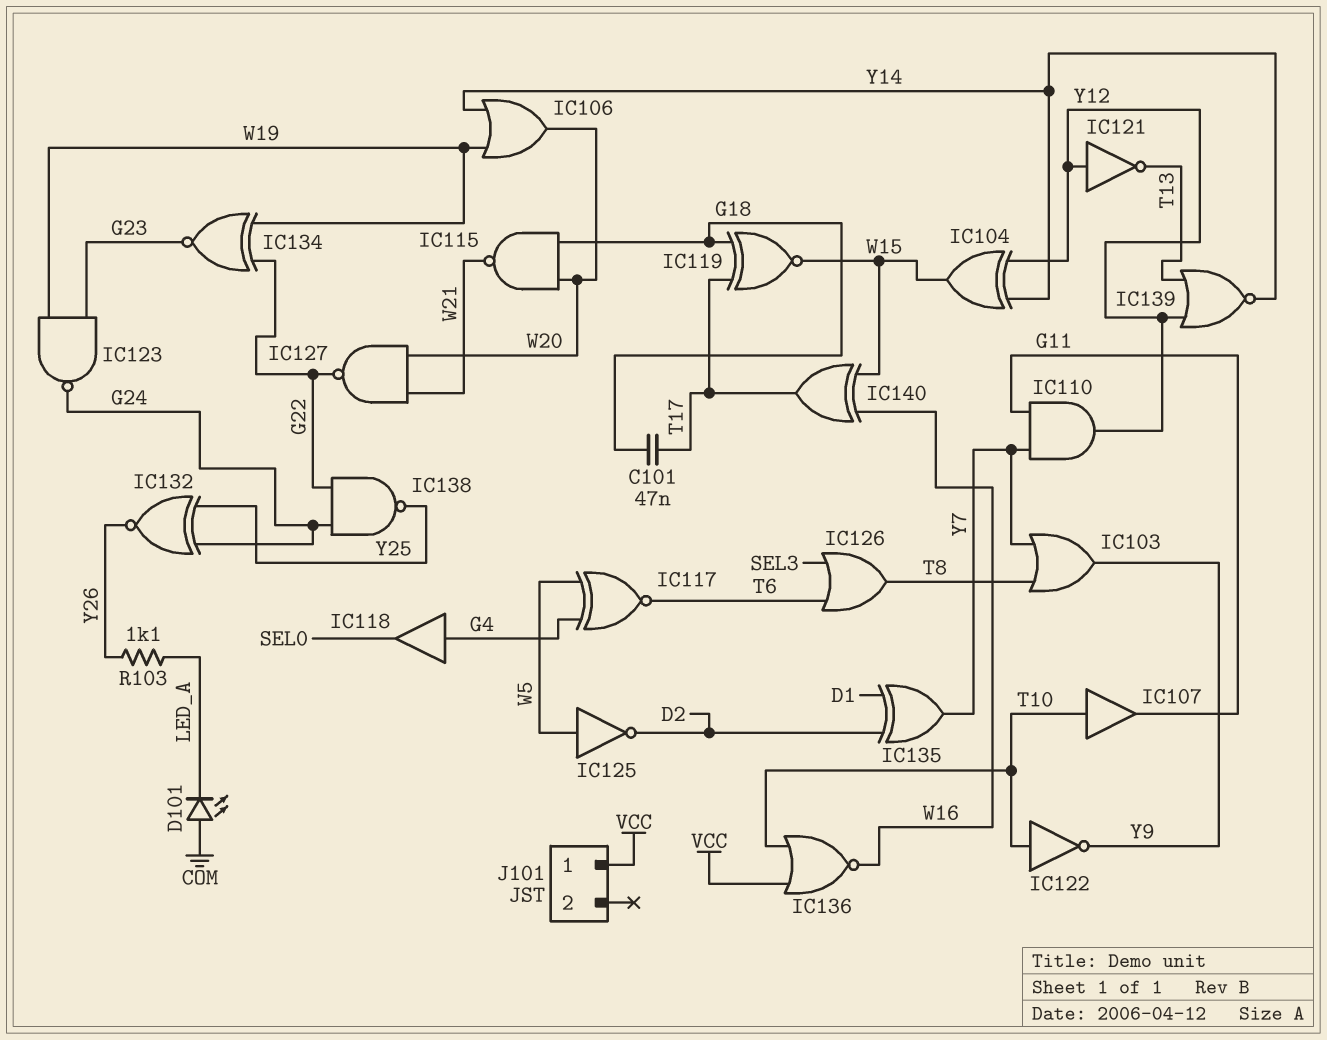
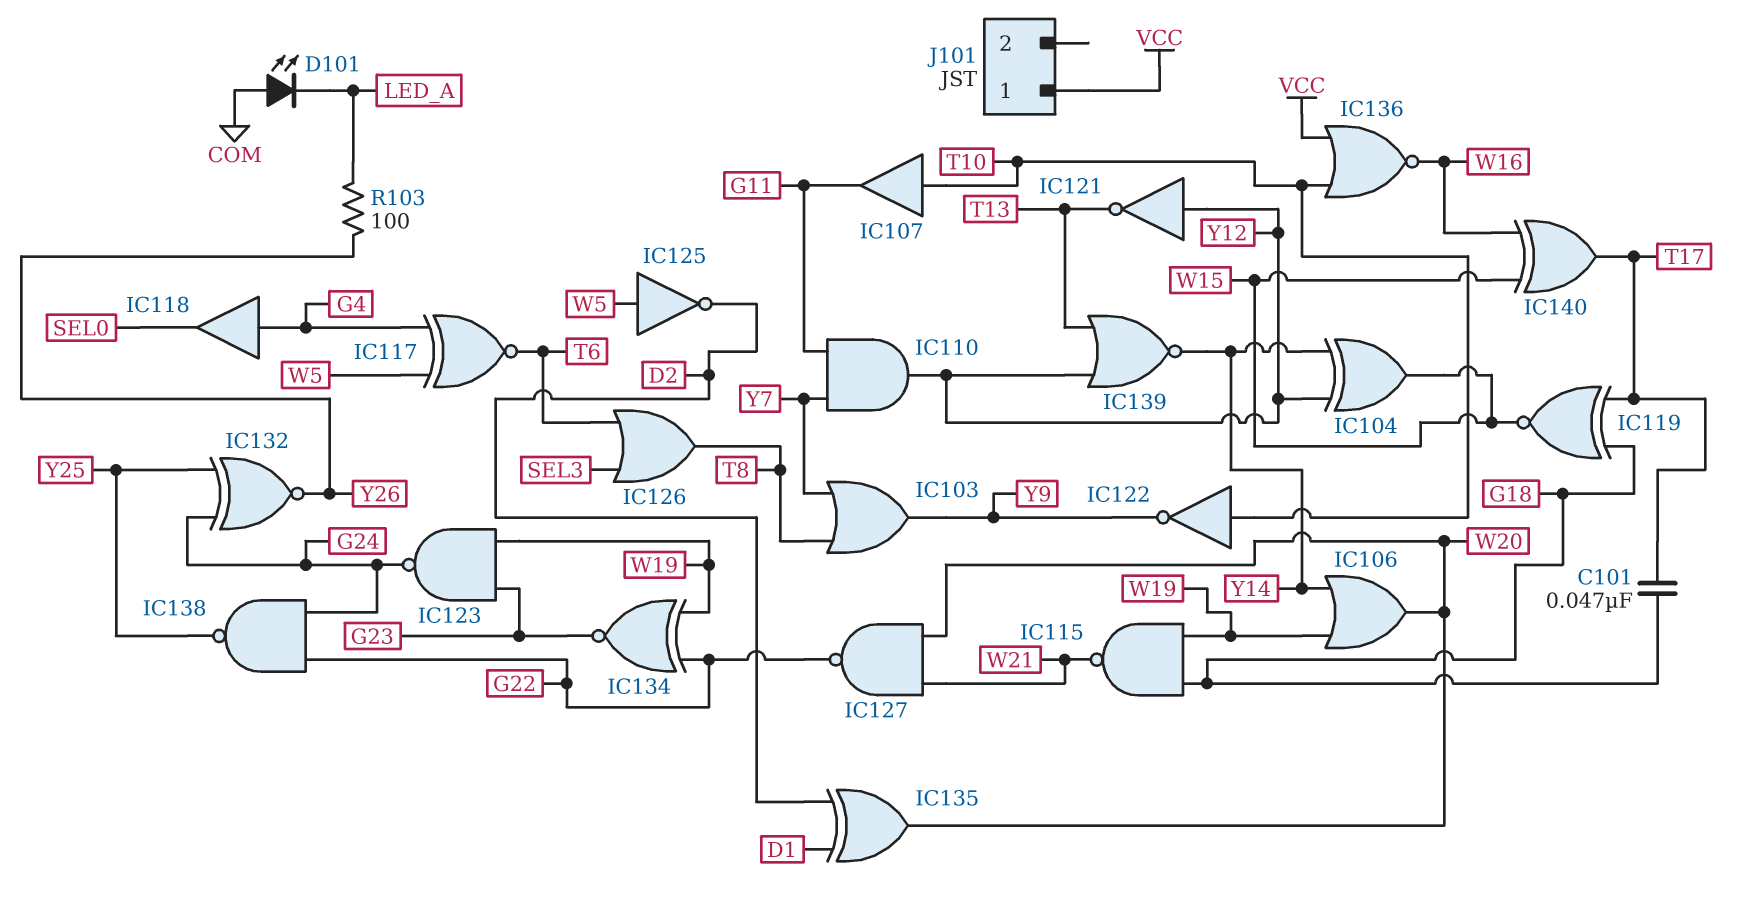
IC115: NAND (in G18, in W20, out W21) -> NAND (in G18, in W19, out W21)
IC135: XOR (in D1, in D2, out Y7) -> XOR (in D1, in D2, out W20)
R103: 1.1k (LED_A, Y26) -> 100 (LED_A, Y26)

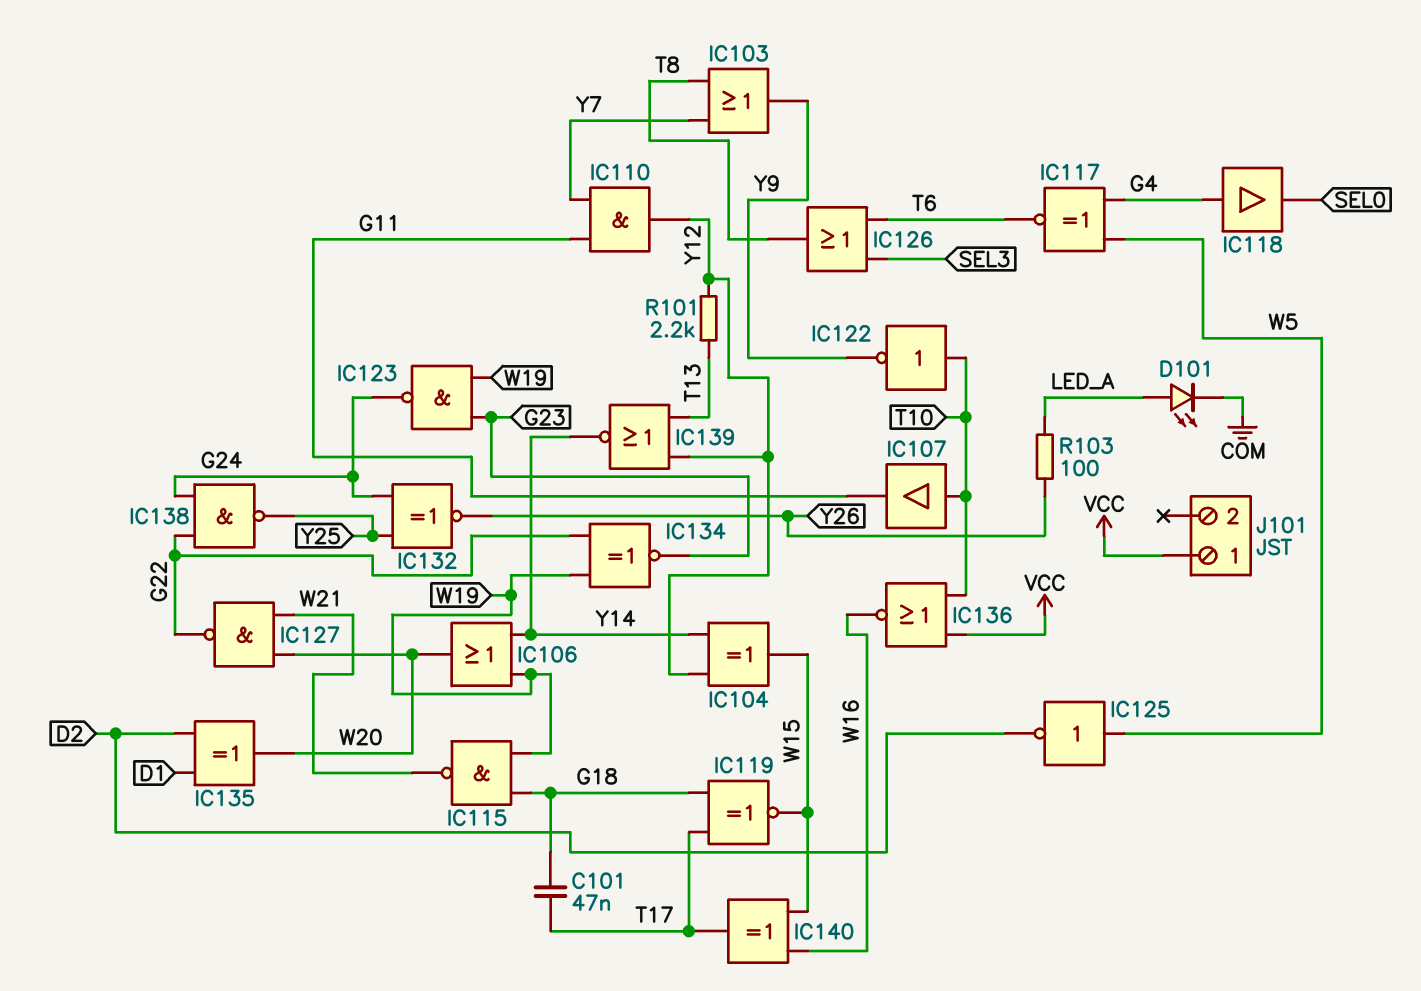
D101: LED (A COM, K LED_A) -> LED (A LED_A, K COM)
IC121: NOT (in Y12, out T13) -> none
R101: none -> 2.2k (T13, Y12)

